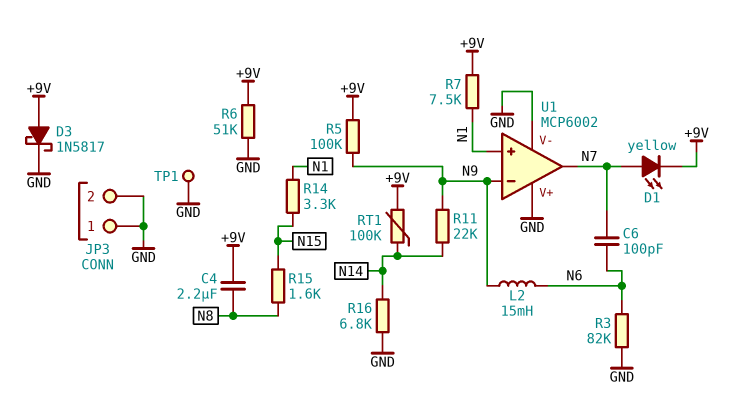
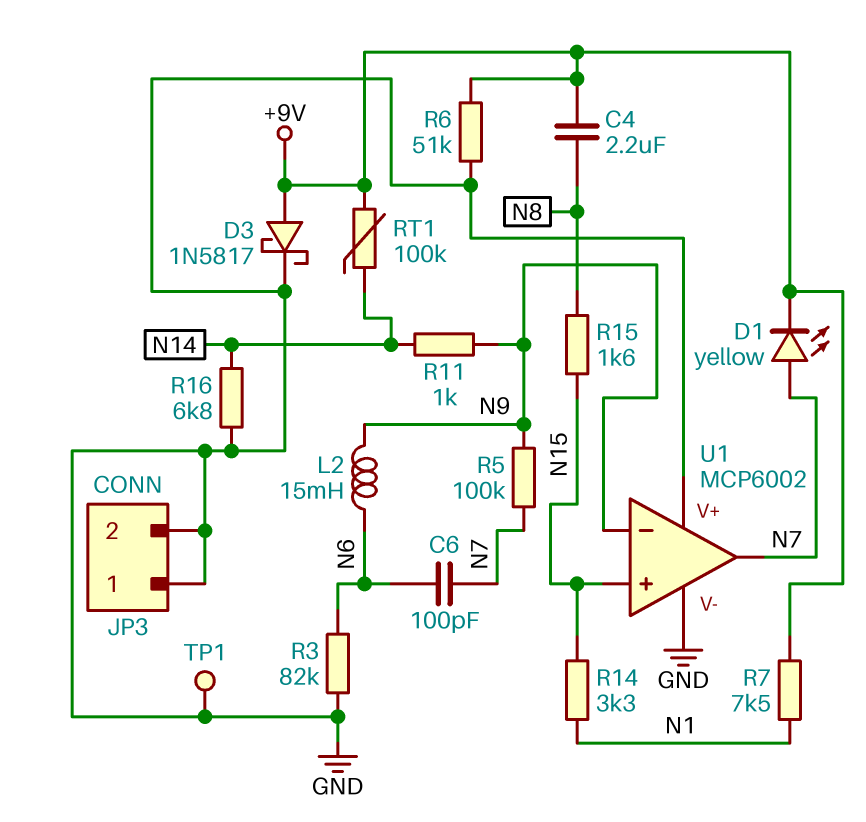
R5: 100k (+9V, N9) -> 100k (N7, N9)
R11: 22k (N9, N14) -> 1k (N9, N14)
U1 pin in+: N1 -> N15

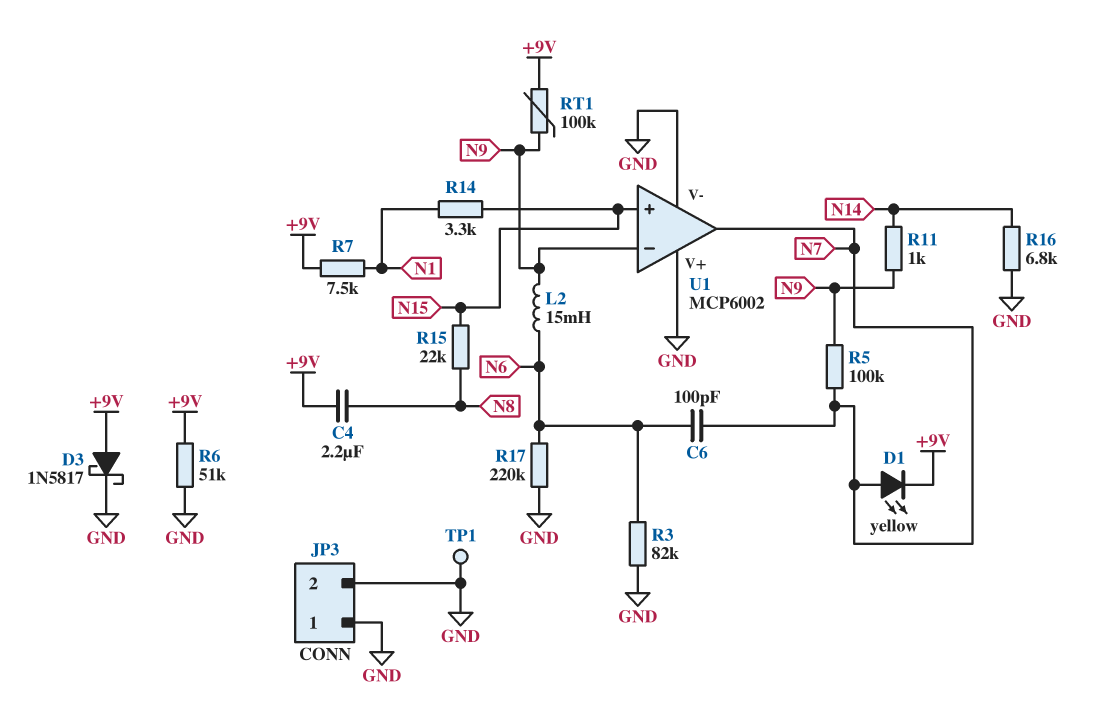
R15: 1.6k (N8, N15) -> 22k (N8, N15)
R17: none -> 220k (GND, N6)
RT1: 100k (+9V, N14) -> 100k (+9V, N9)

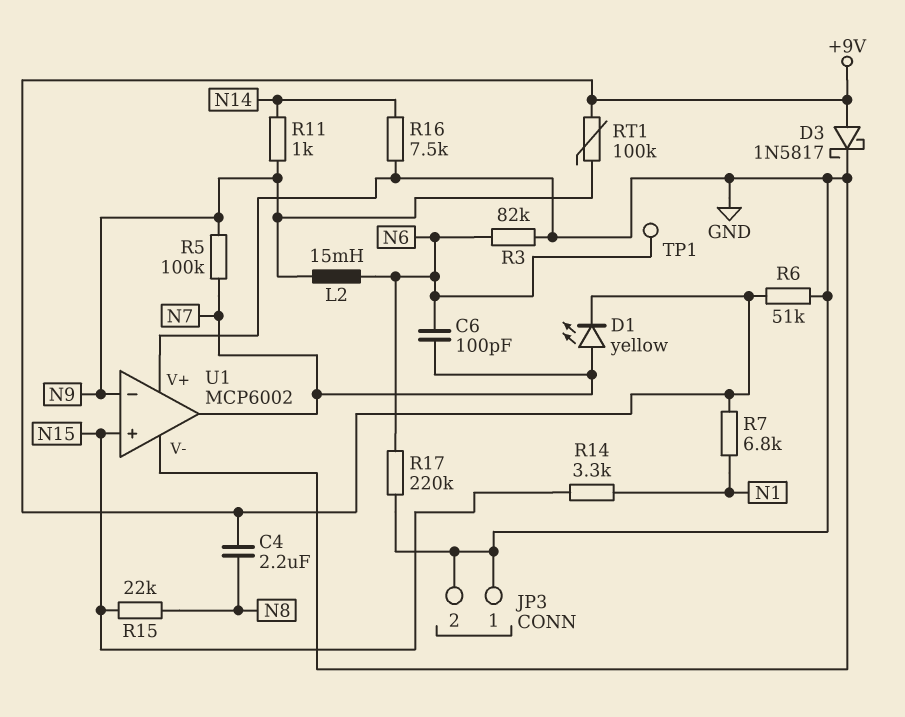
R7: 7.5k (+9V, N1) -> 6.8k (+9V, N1)
R16: 6.8k (GND, N14) -> 7.5k (GND, N14)
TP1: test point (GND) -> test point (N6)

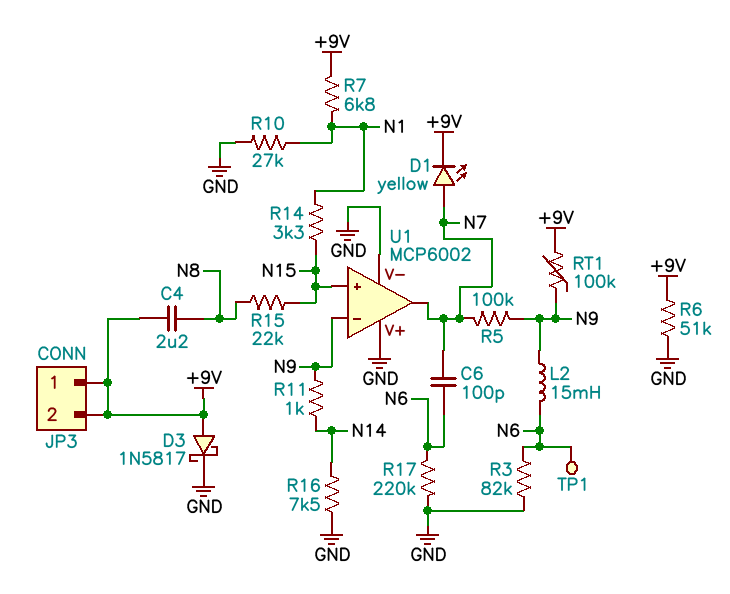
JP3 pin 1: GND -> +9V
JP3 pin 2: GND -> +9V
R10: none -> 27k (GND, N1)

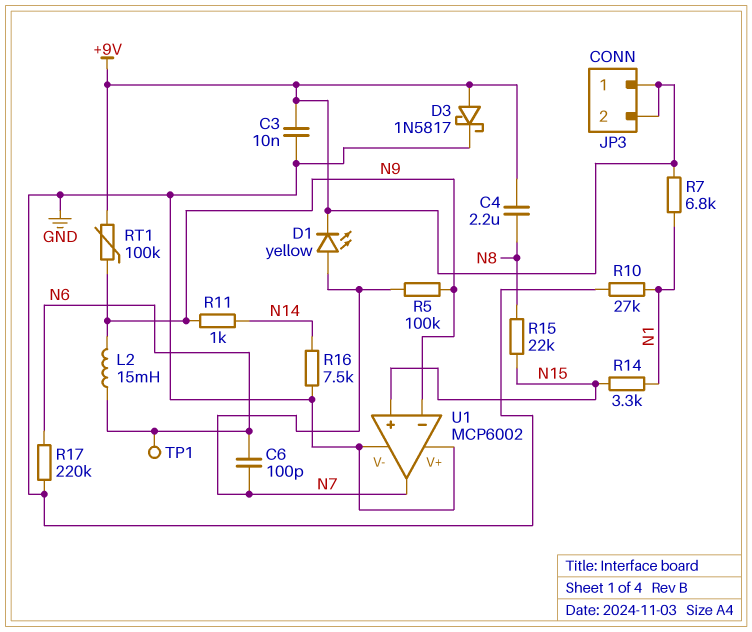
C3: none -> 10nF (+9V, GND)
R3: 82k (GND, N6) -> none
R6: 51k (+9V, GND) -> none

